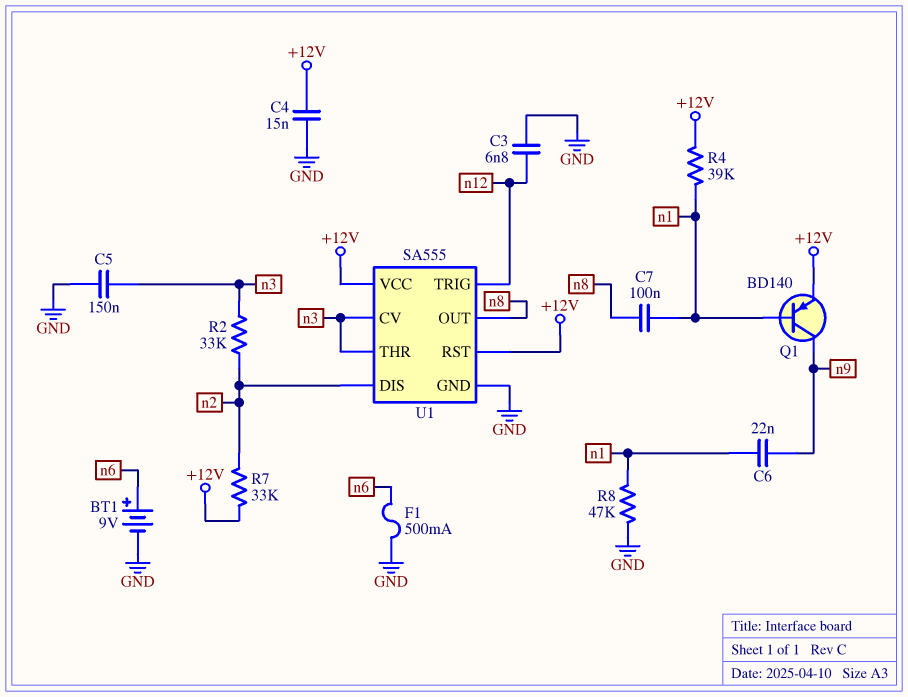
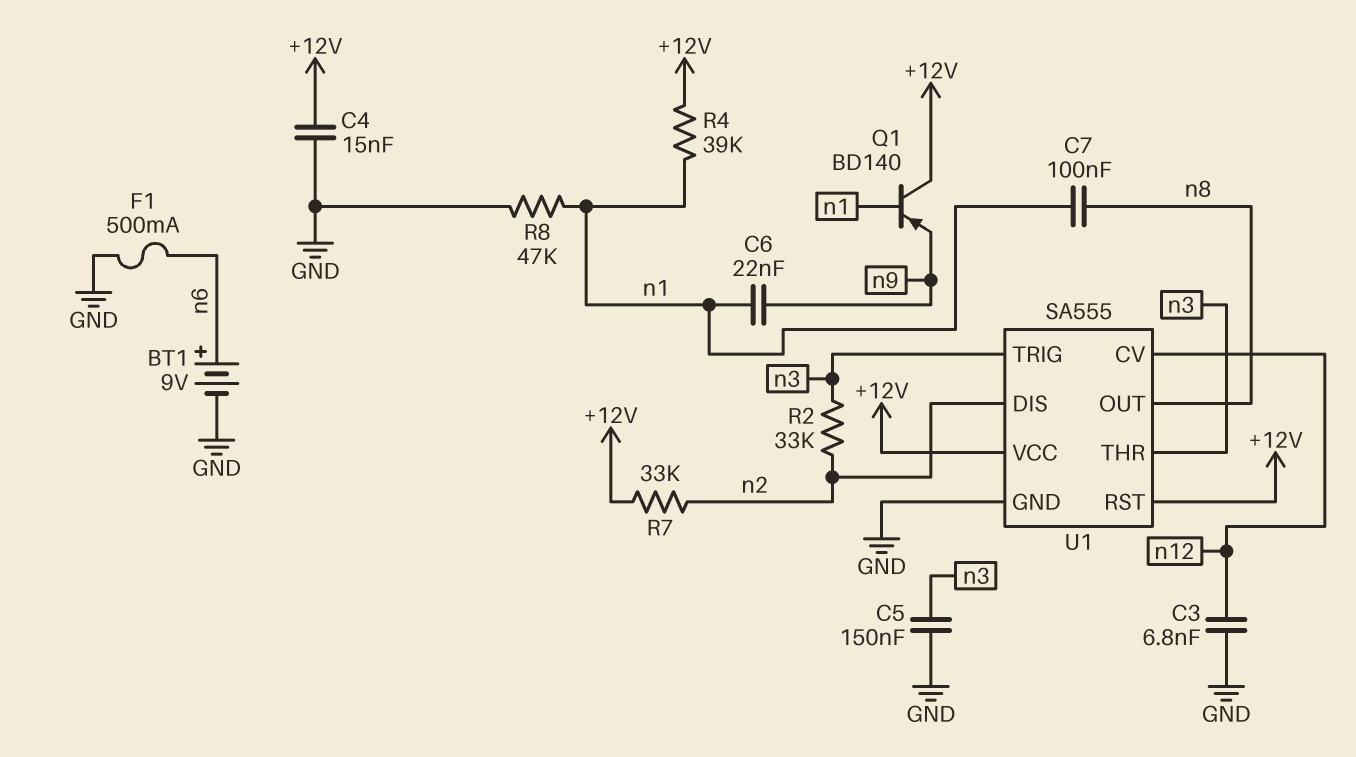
Q1: PNP BD140 (B n1, C n9, E +12V) -> PNP BD140 (B n1, C +12V, E n9)
U1 pin CV: n3 -> n12
U1 pin TRIG: n12 -> n3

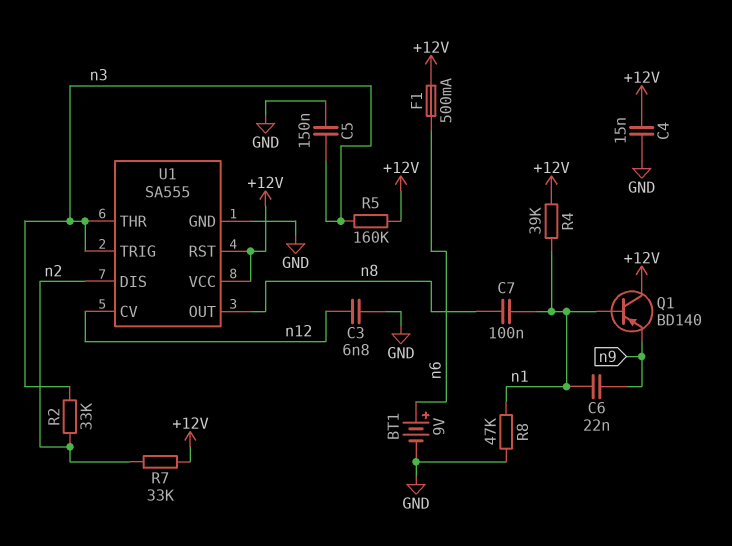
F1: 500mA (GND, n6) -> 500mA (+12V, n6)
R5: none -> 160k (+12V, n3)

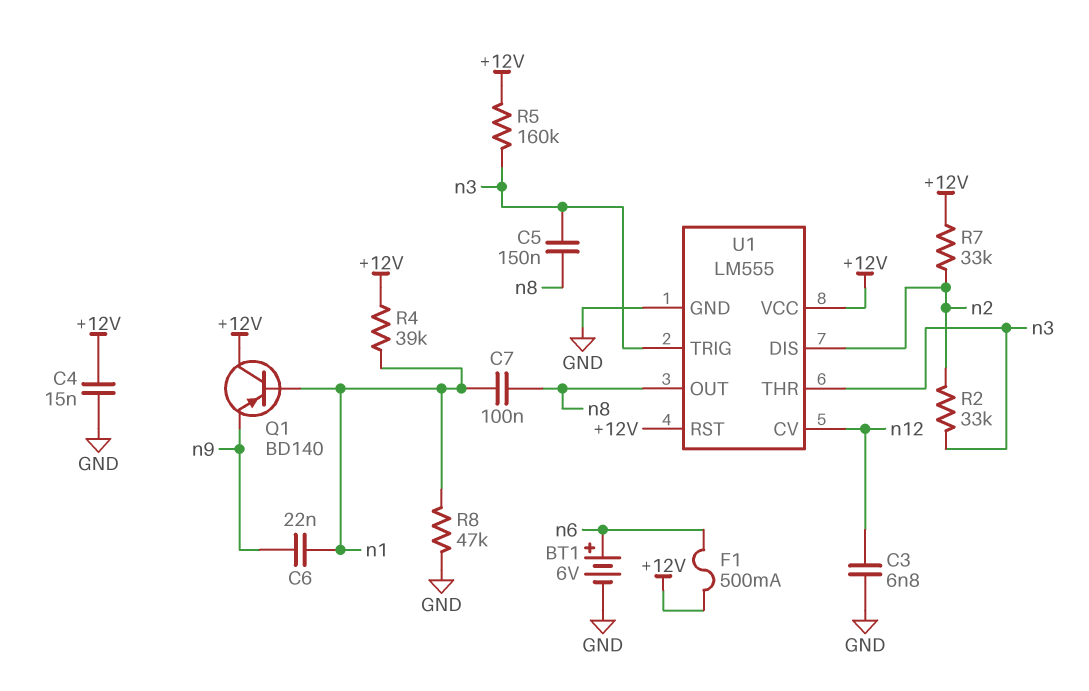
BT1: 9V (plus n6, minus GND) -> 6V (plus n6, minus GND)
C5: 150nF (GND, n3) -> 150nF (n3, n8)
U1: SA555 -> LM555

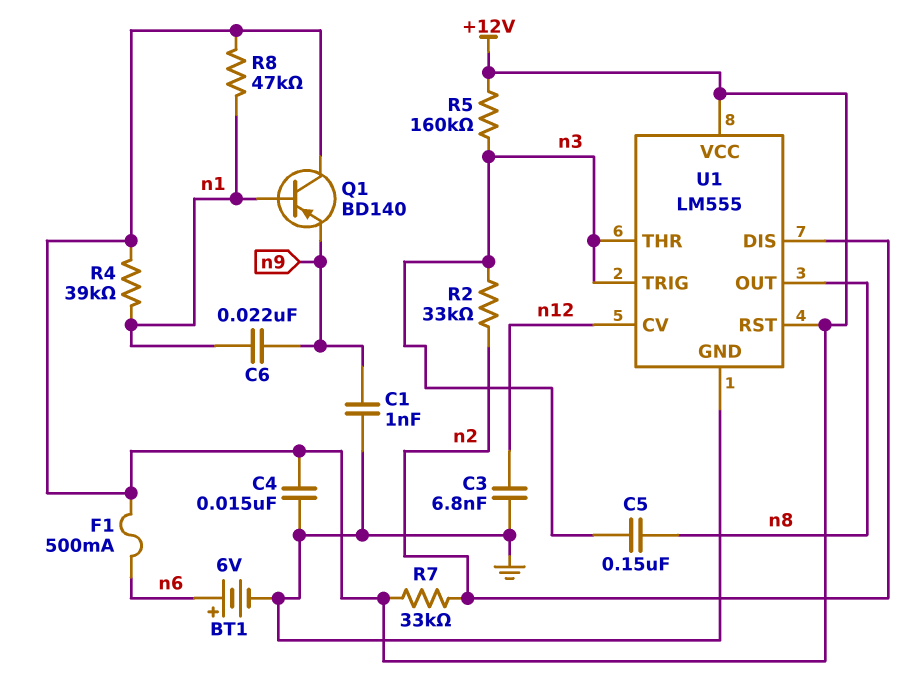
C1: none -> 1nF (GND, n9)
C7: 100nF (n1, n8) -> none
R8: 47k (GND, n1) -> 47k (+12V, n1)

